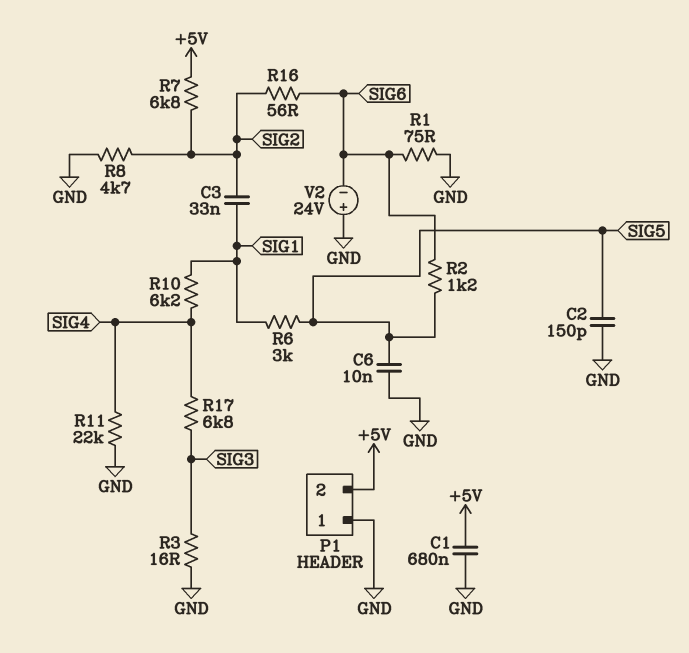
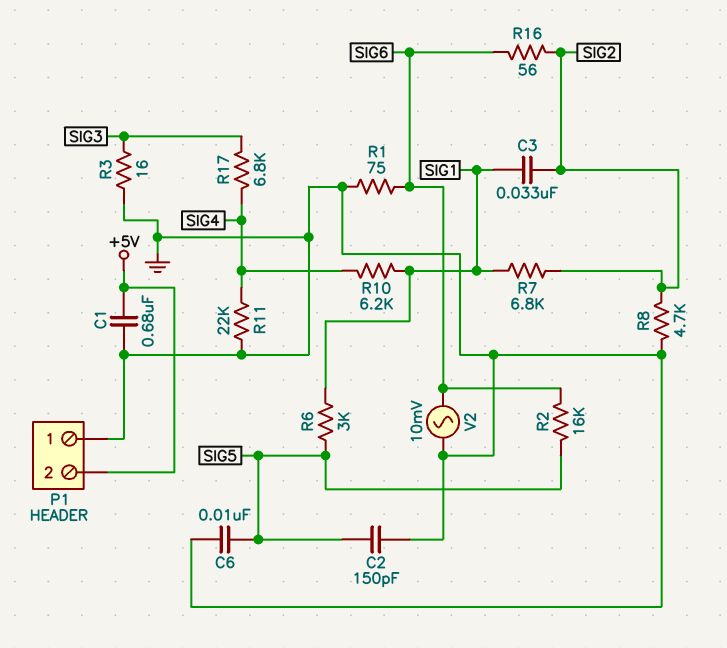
R2: 1.2k (SIG5, SIG6) -> 16k (SIG5, SIG6)
R7: 6.8k (+5V, SIG2) -> 6.8k (SIG1, SIG2)
V2: 24V (plus GND, minus SIG6) -> AC 10mV (GND, SIG6)

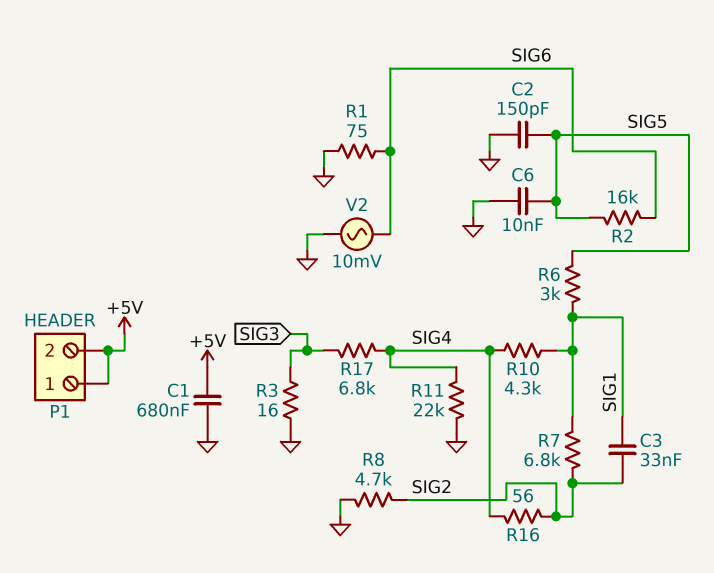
P1 pin 1: GND -> +5V
R10: 6.2k (SIG1, SIG4) -> 4.3k (SIG1, SIG4)
R16: 56 (SIG2, SIG6) -> 56 (SIG2, SIG4)

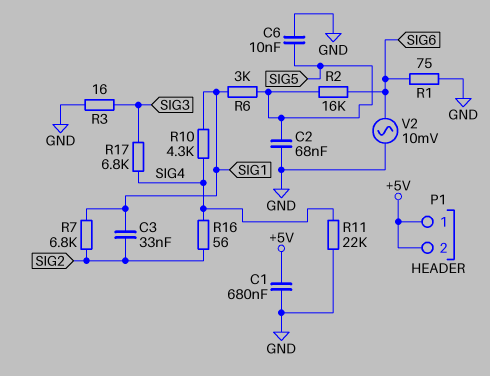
C2: 150pF (GND, SIG5) -> 68nF (GND, SIG5)
R8: 4.7k (GND, SIG2) -> none

